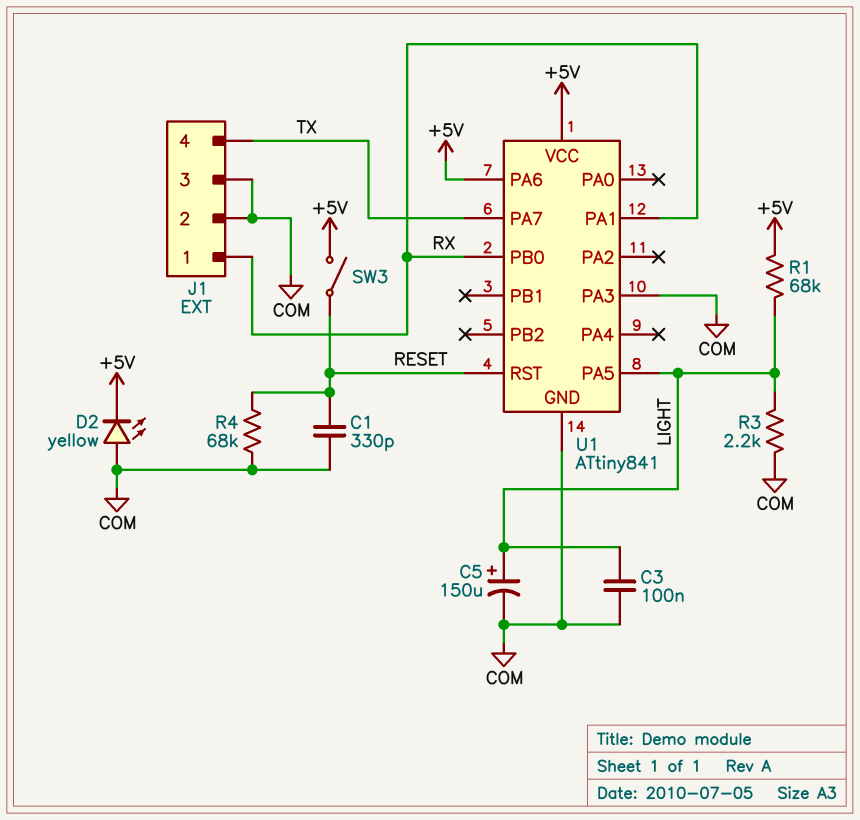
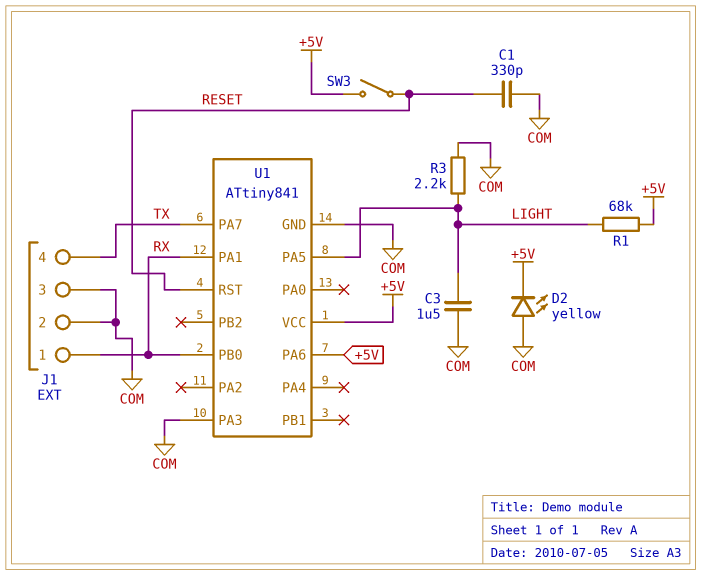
C3: 100nF (COM, LIGHT) -> 1.5uF (COM, LIGHT)
C5: 150uF (plus LIGHT, minus COM) -> none
R4: 68k (COM, RESET) -> none

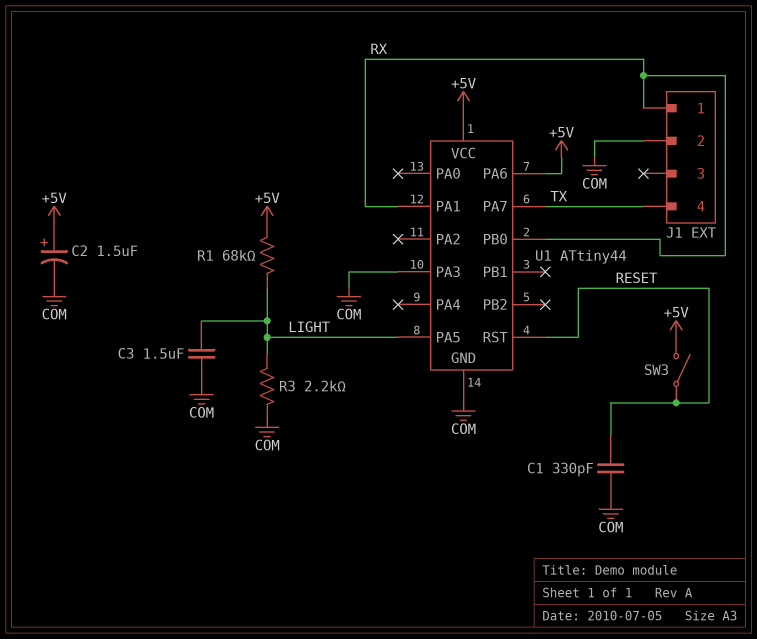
C2: none -> 1.5uF (plus +5V, minus COM)
D2: LED yellow (A COM, K +5V) -> none
J1 pin 3: COM -> none
U1: ATtiny841 -> ATtiny44

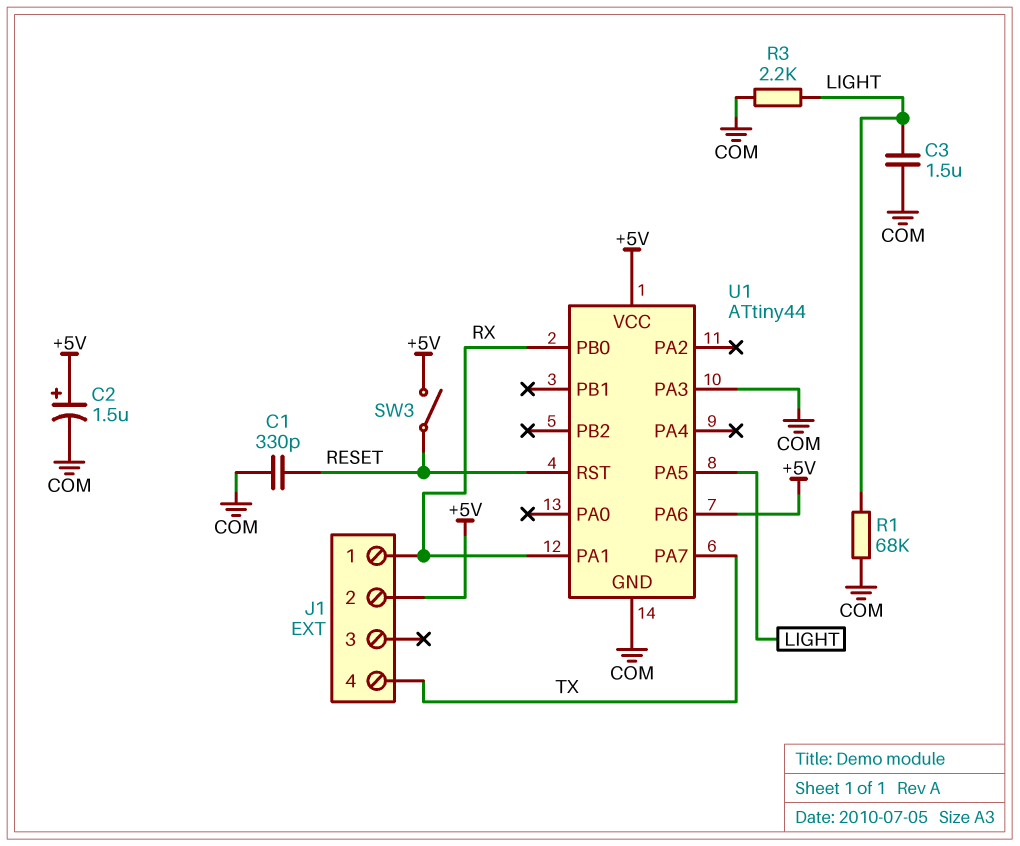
J1 pin 2: COM -> +5V
R1: 68k (+5V, LIGHT) -> 68k (COM, LIGHT)

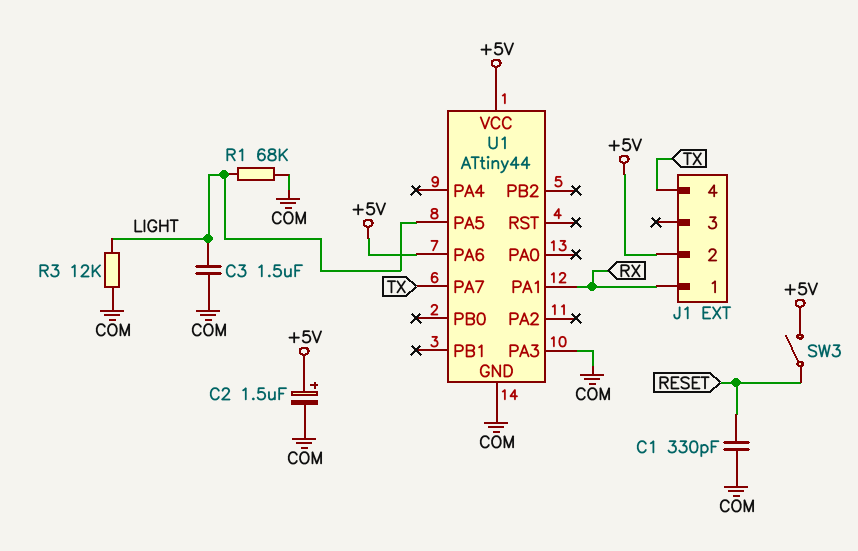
R3: 2.2k (COM, LIGHT) -> 12k (COM, LIGHT)
U1 pin PB0: RX -> none
U1 pin RST: RESET -> none

